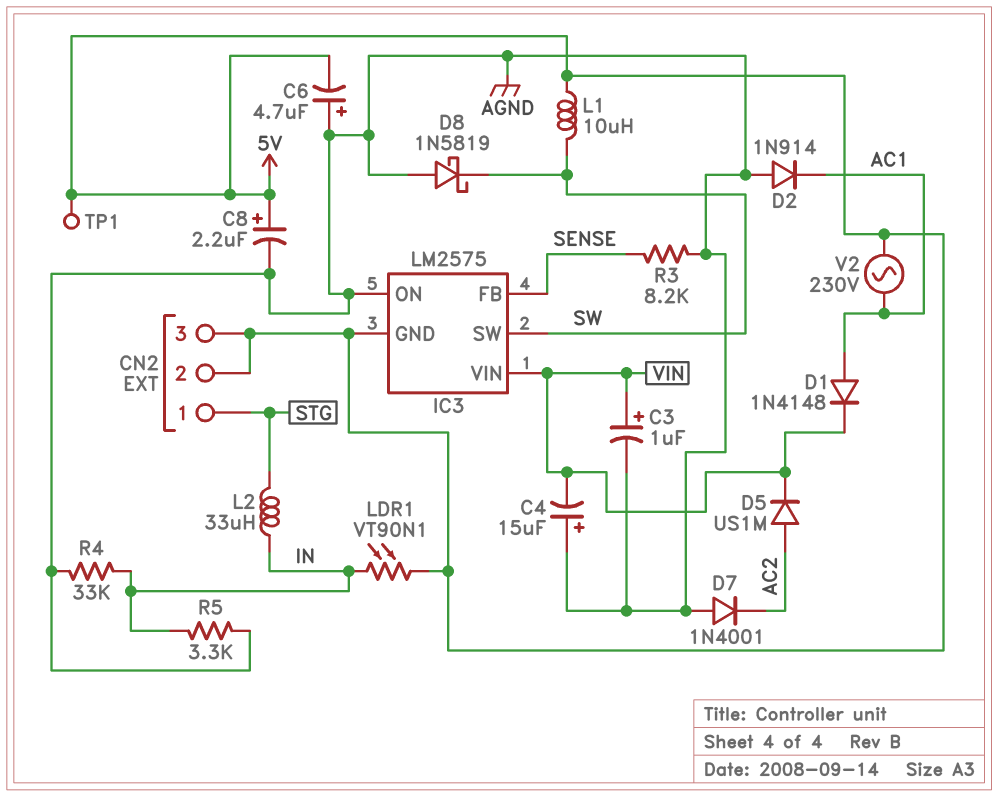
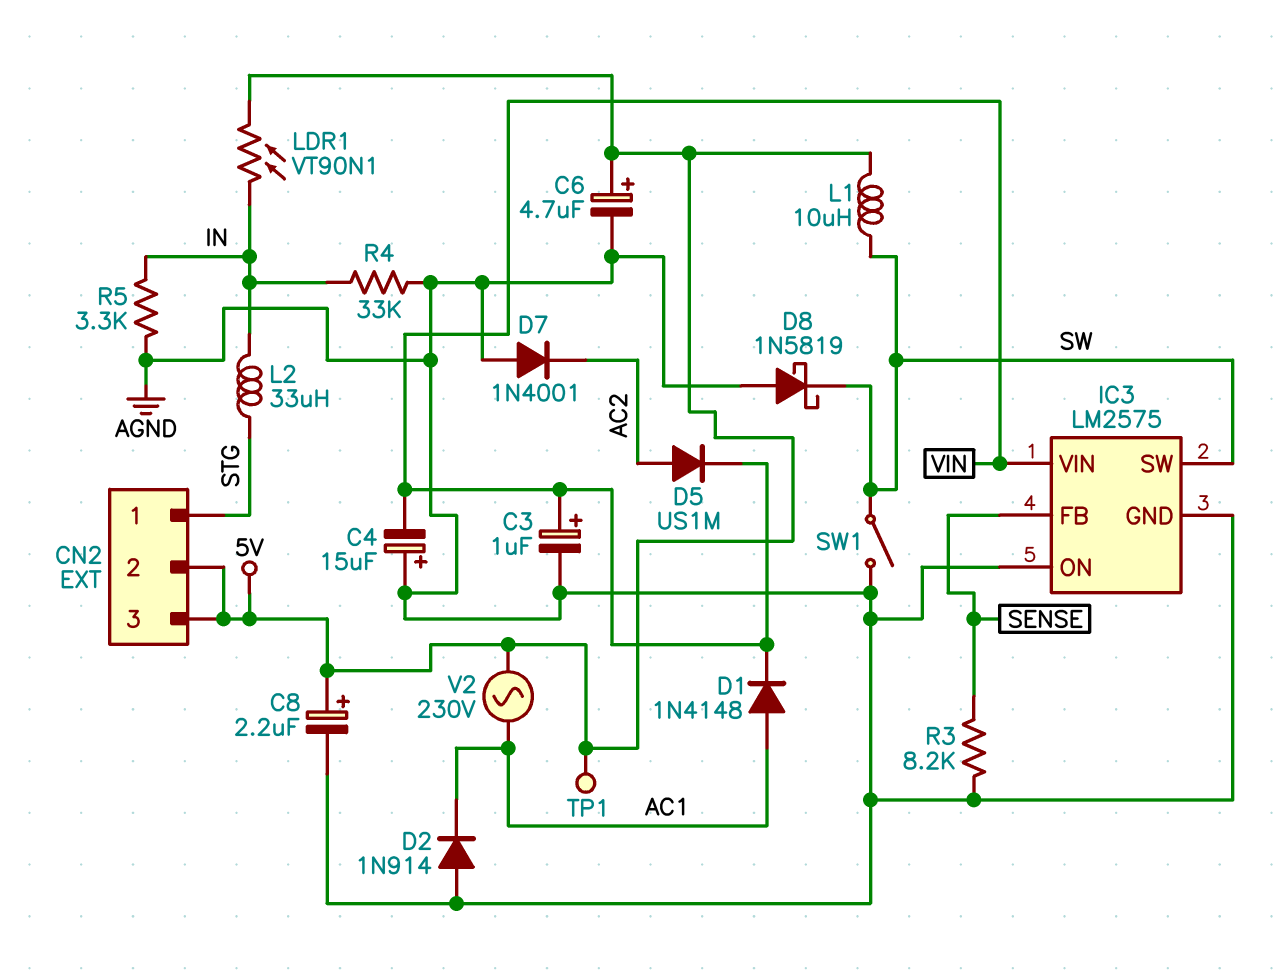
C6: 4.7uF (plus AGND, minus 5V) -> 4.7uF (plus 5V, minus AGND)
IC3 pin GND: 5V -> AGND
SW1: none -> switch (AGND, SW)

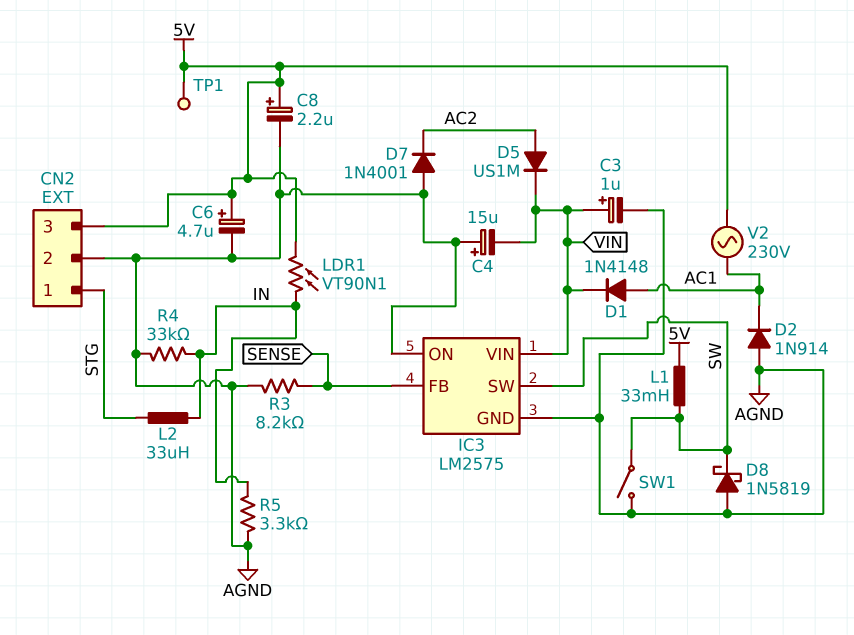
CN2 pin 2: 5V -> AGND
L1: 10uH (5V, SW) -> 33mH (5V, SW)

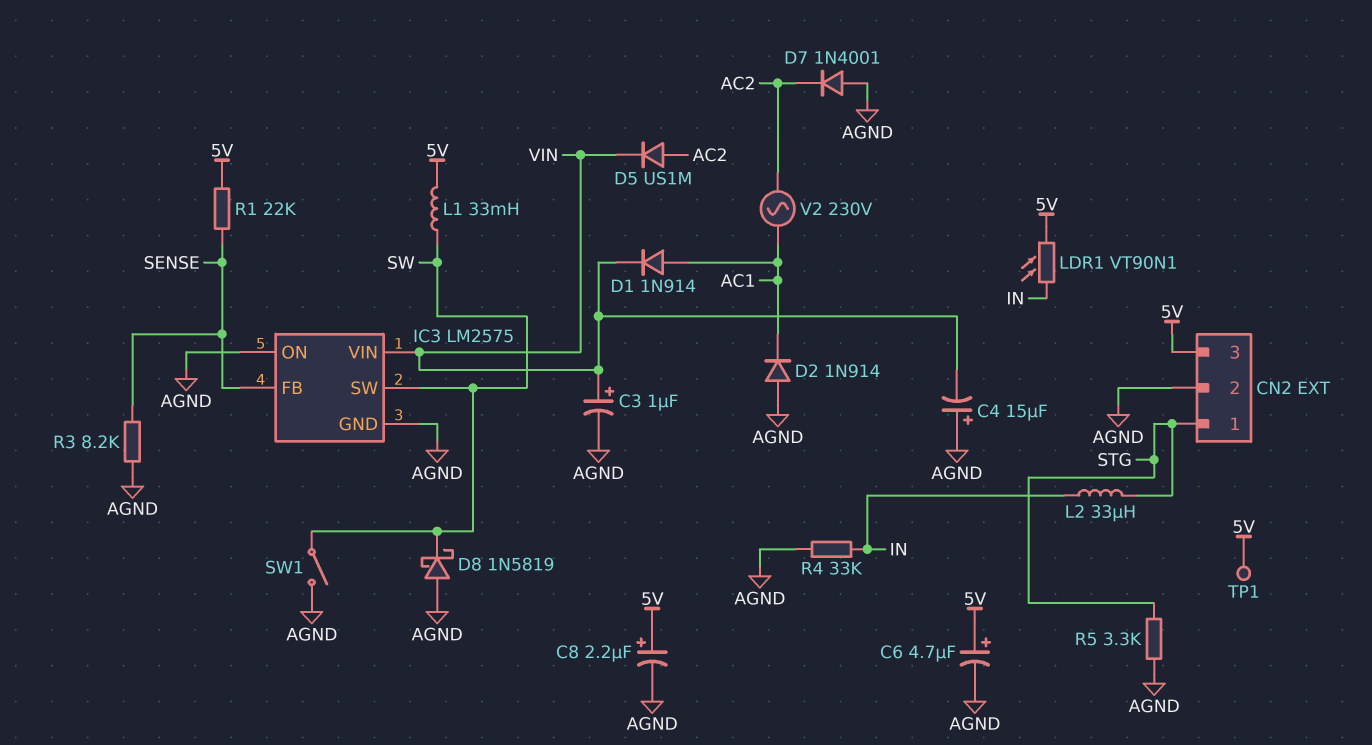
D1: diode 1N4148 (A AC1, K VIN) -> diode 1N914 (A AC1, K VIN)
R1: none -> 22k (5V, SENSE)
R5: 3.3k (AGND, IN) -> 3.3k (AGND, STG)
V2: AC 230V (5V, AC1) -> AC 230V (AC1, AC2)

